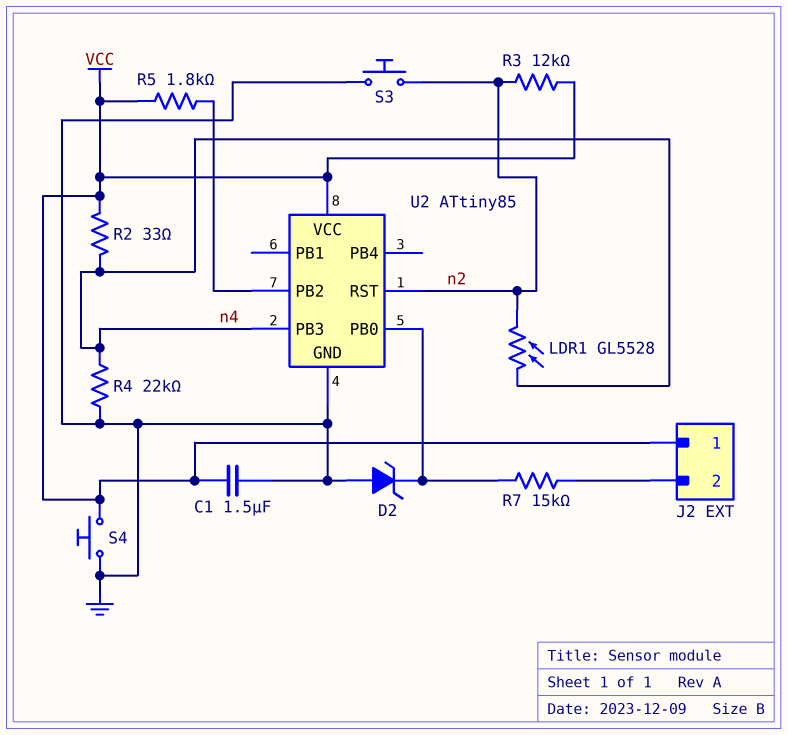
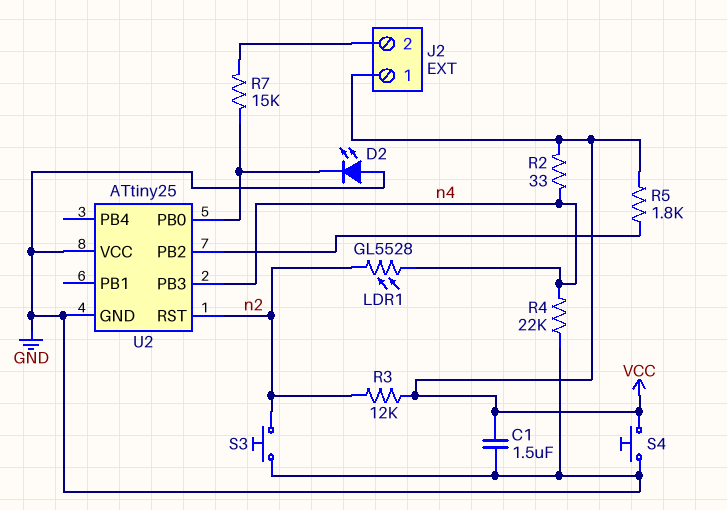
D2: zener (A GND, K U2/PB0) -> LED (A GND, K U2/PB0)
U2: ATtiny85 -> ATtiny25
U2 pin VCC: VCC -> GND

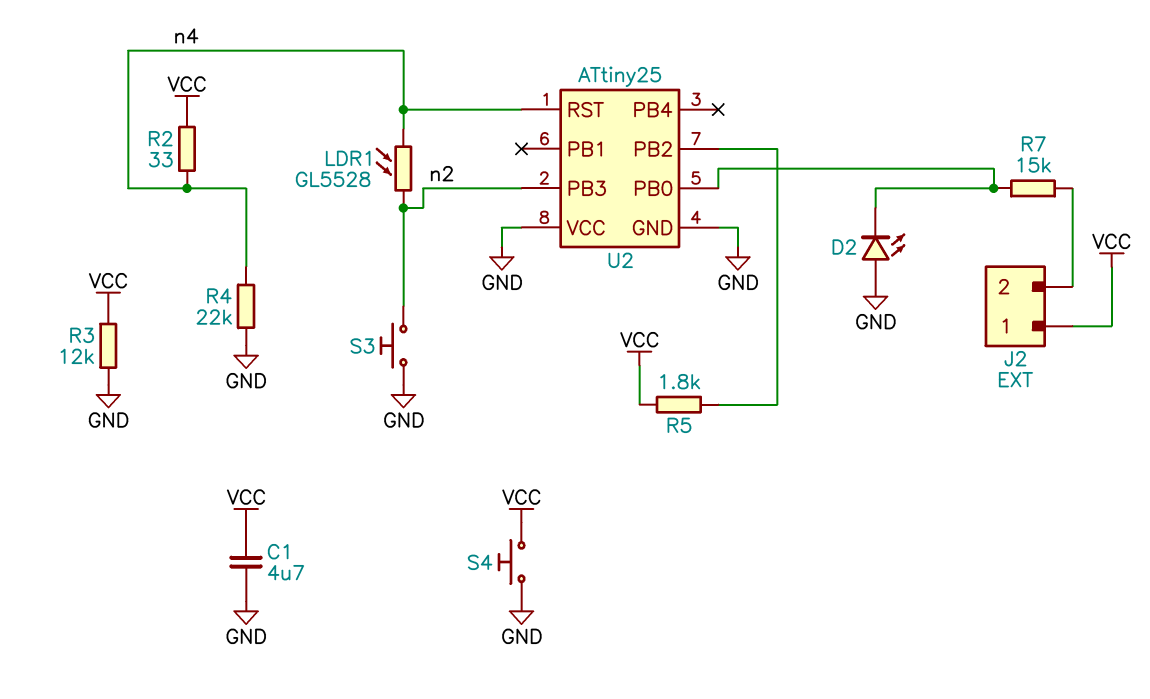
C1: 1.5uF (GND, VCC) -> 4.7uF (GND, VCC)
R3: 12k (VCC, n2) -> 12k (GND, VCC)
U2 pin PB3: n4 -> n2
U2 pin RST: n2 -> n4

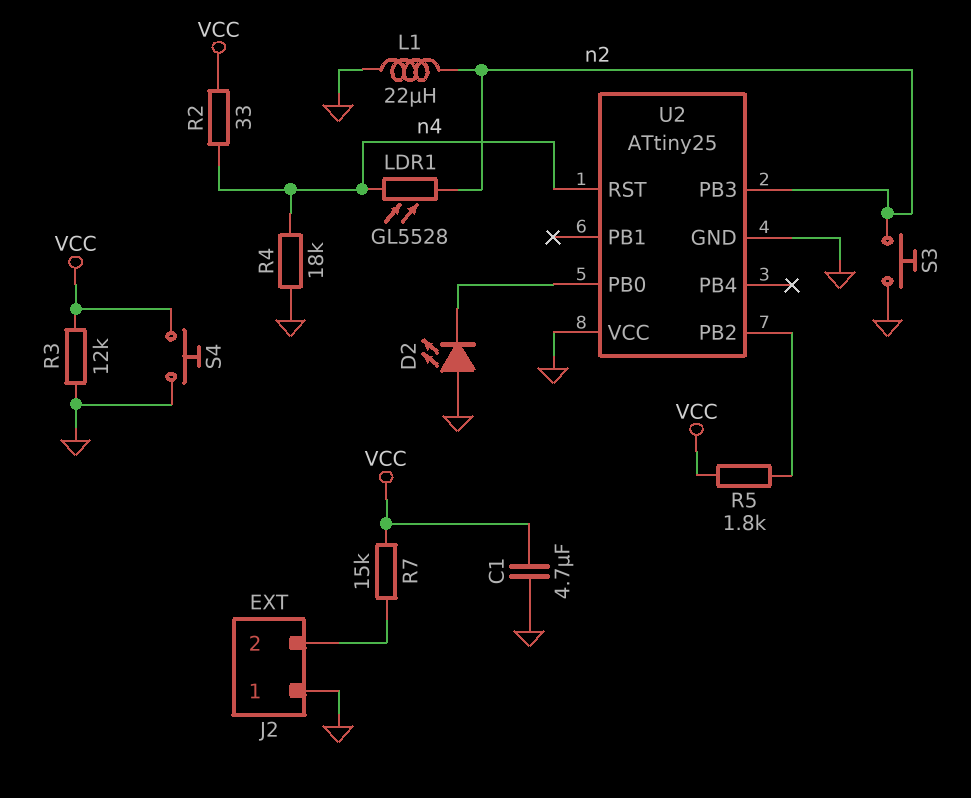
J2 pin 1: VCC -> GND
L1: none -> 22uH (GND, n2)
R4: 22k (GND, n4) -> 18k (GND, n4)
R7: 15k (J2/2, U2/PB0) -> 15k (J2/2, VCC)

